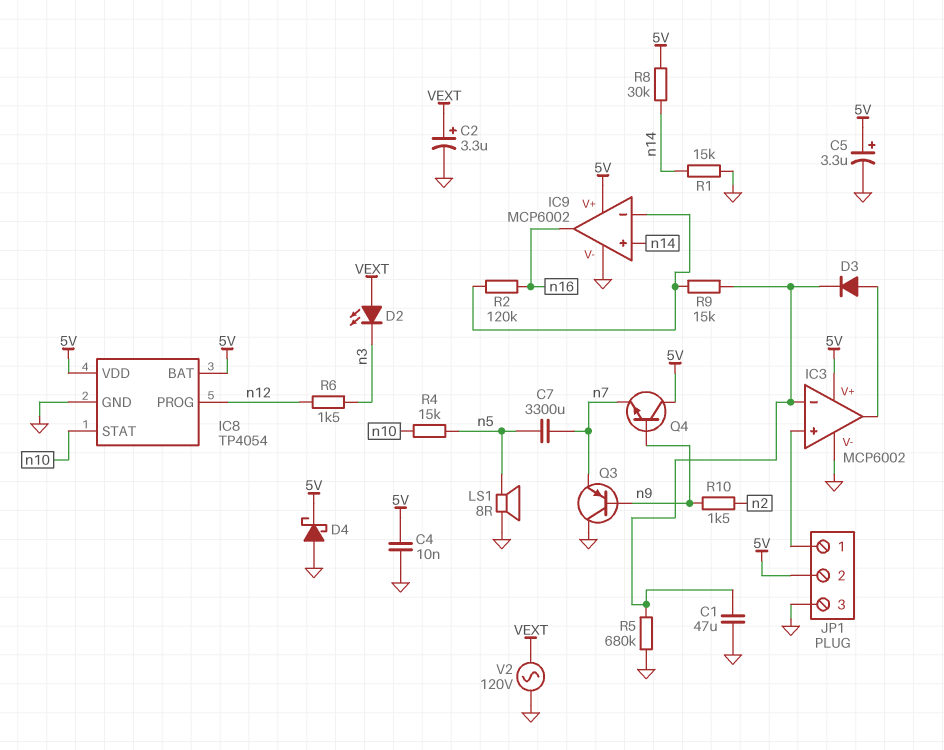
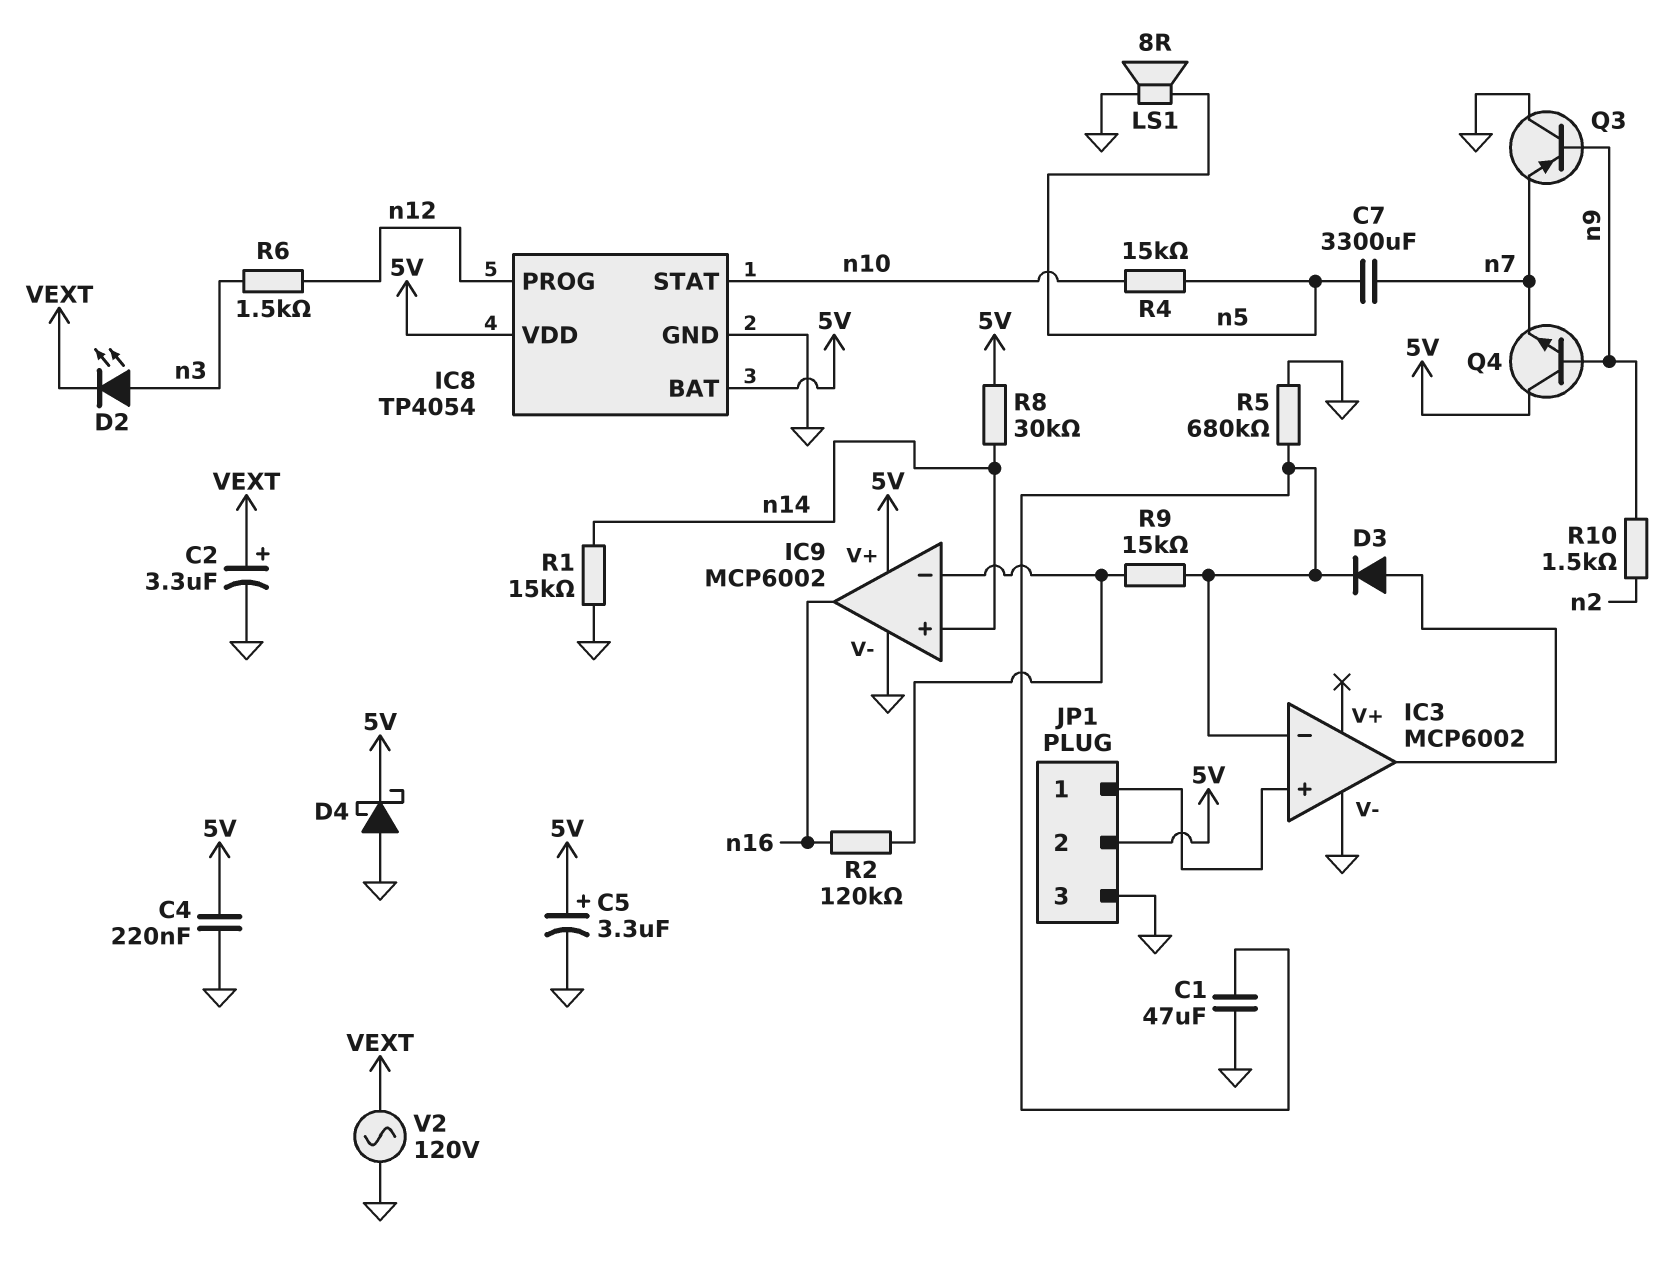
C4: 10nF (5V, GND) -> 220nF (5V, GND)
D2: LED (A VEXT, K n3) -> LED (A n3, K VEXT)
IC3 pin V+: 5V -> none

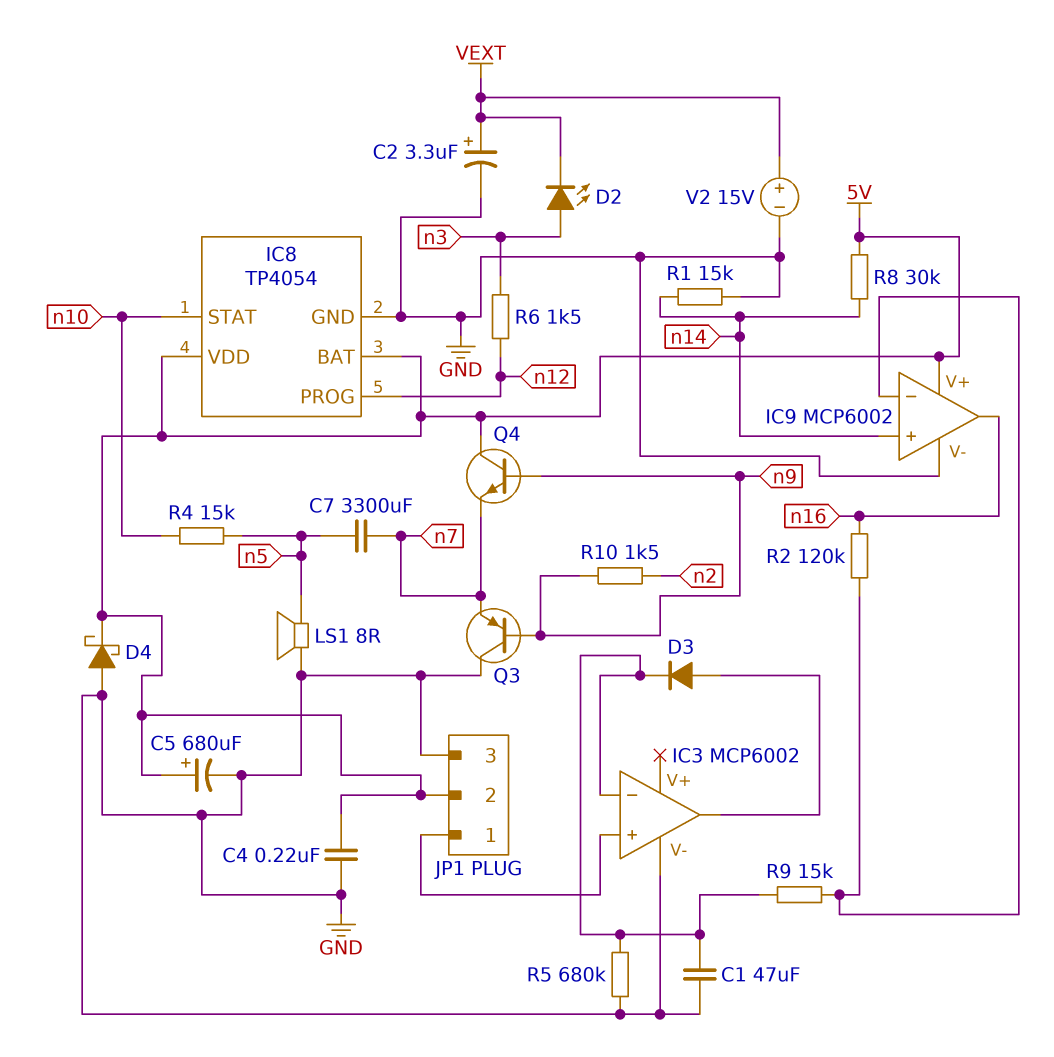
C5: 3.3uF (plus 5V, minus GND) -> 680uF (plus 5V, minus GND)
V2: AC 120V (GND, VEXT) -> 15V (plus VEXT, minus GND)

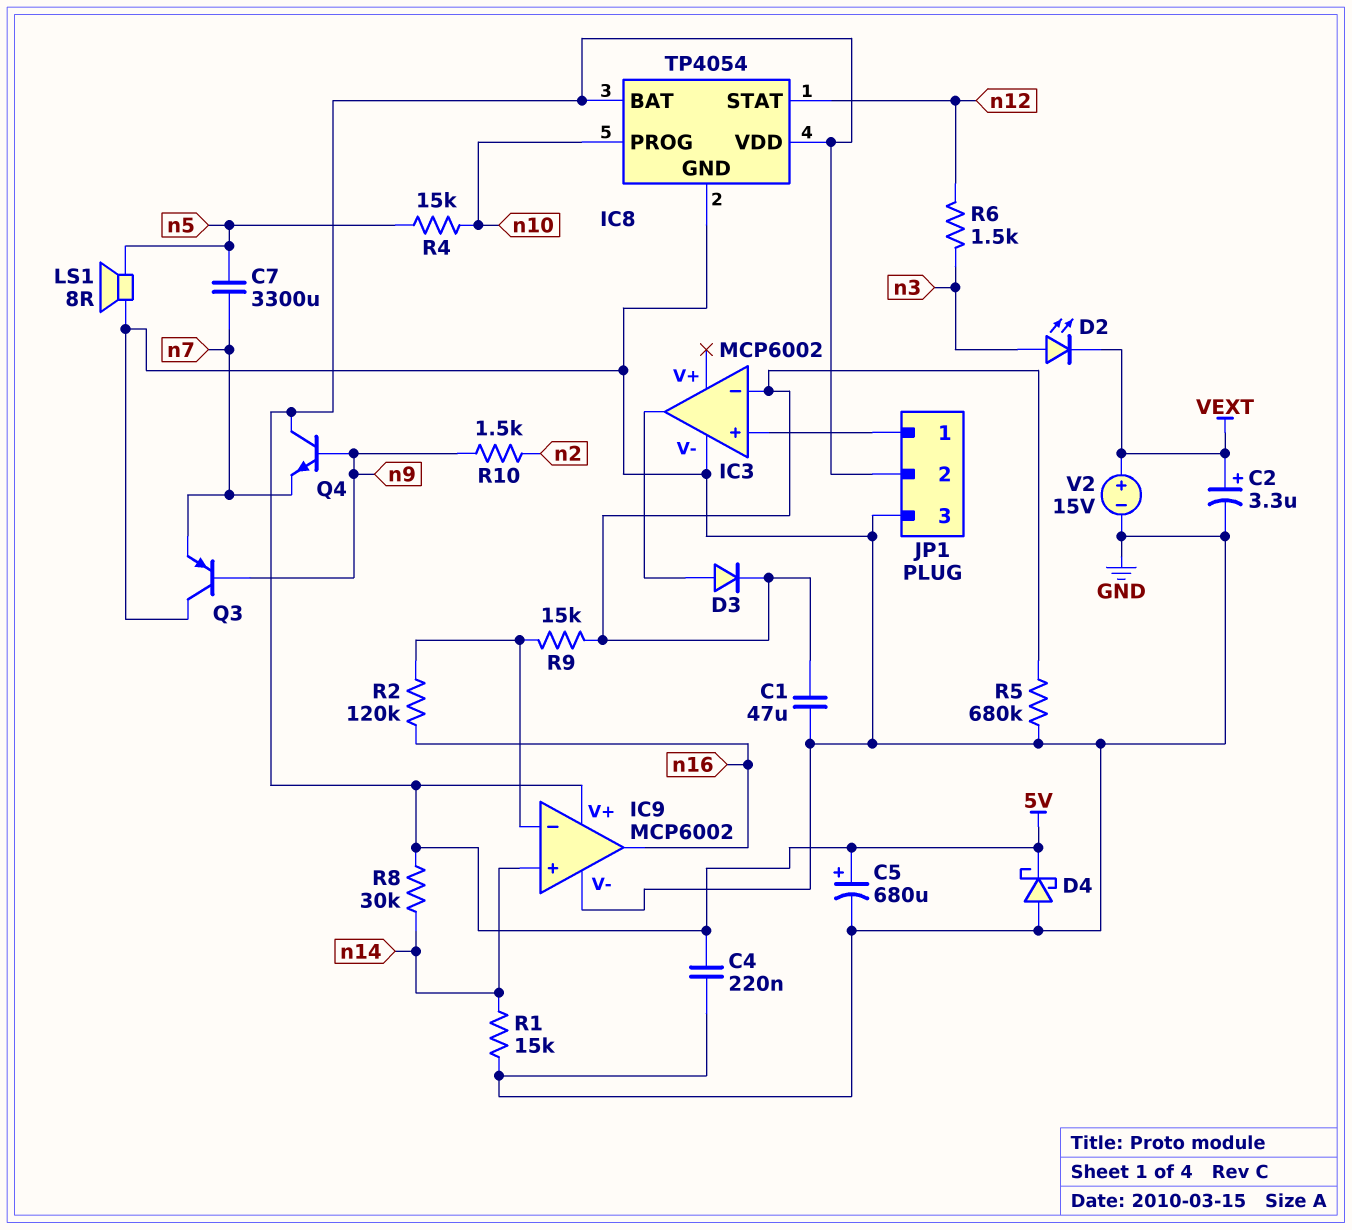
IC8 pin PROG: n12 -> n10
IC8 pin STAT: n10 -> n12

